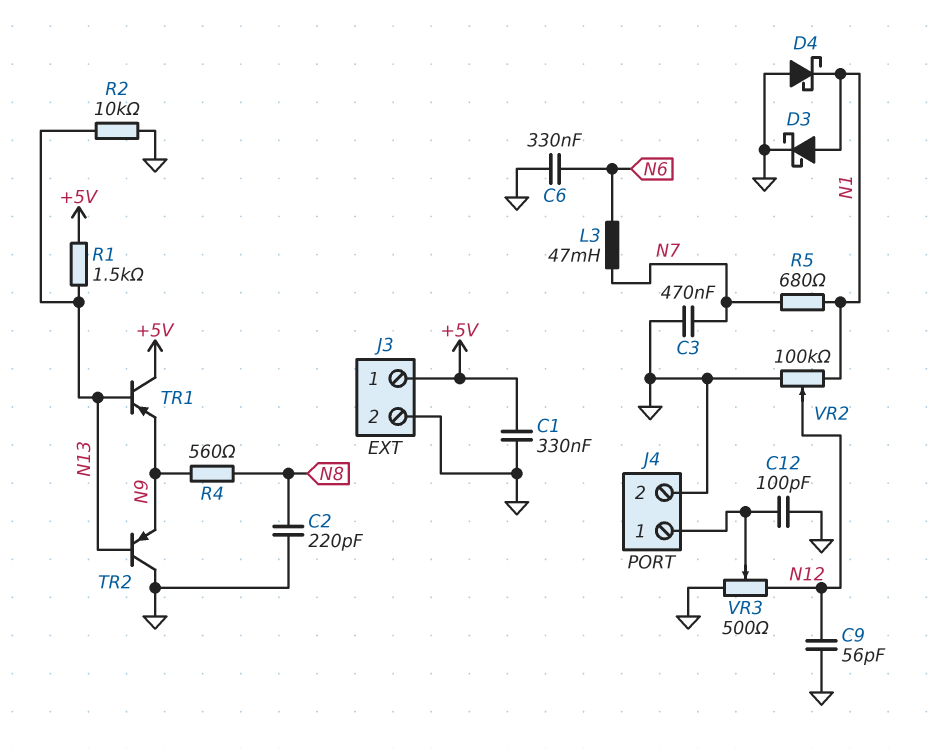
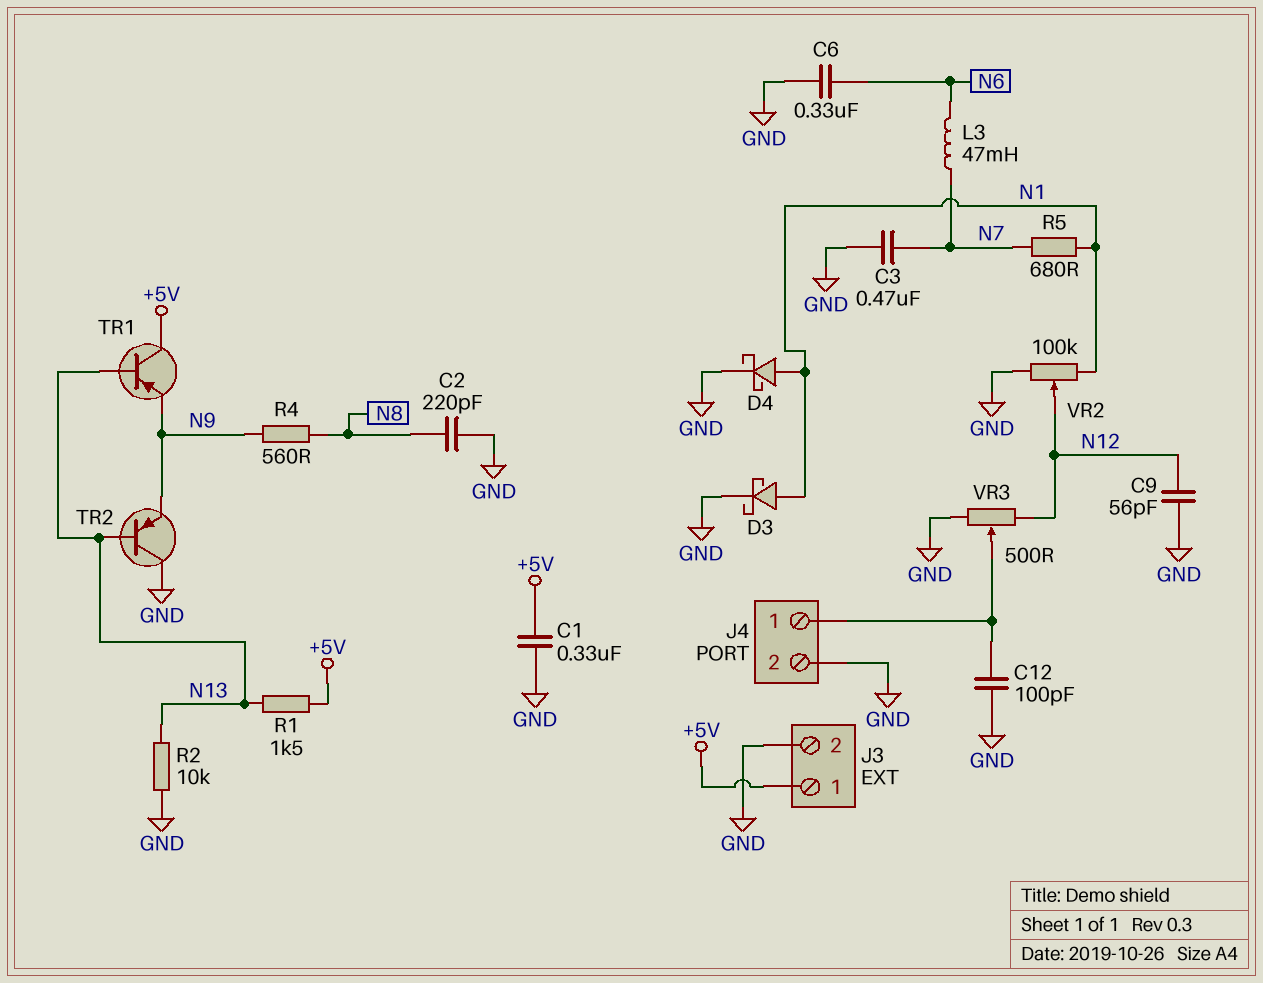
D4: schottky (A GND, K N1) -> schottky (A N1, K GND)

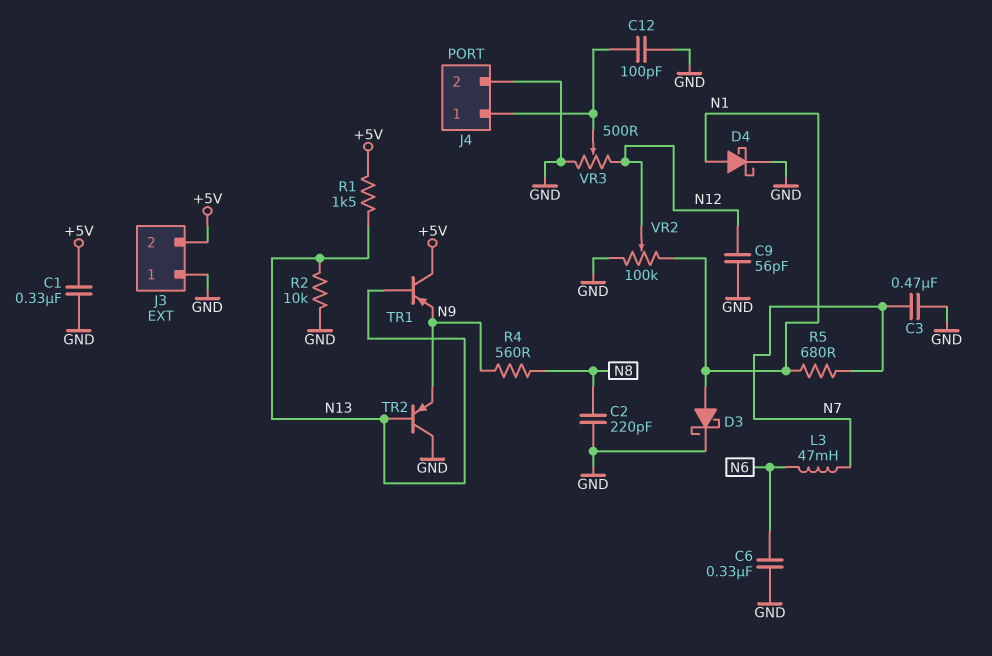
J3 pin 1: +5V -> GND
J3 pin 2: GND -> +5V

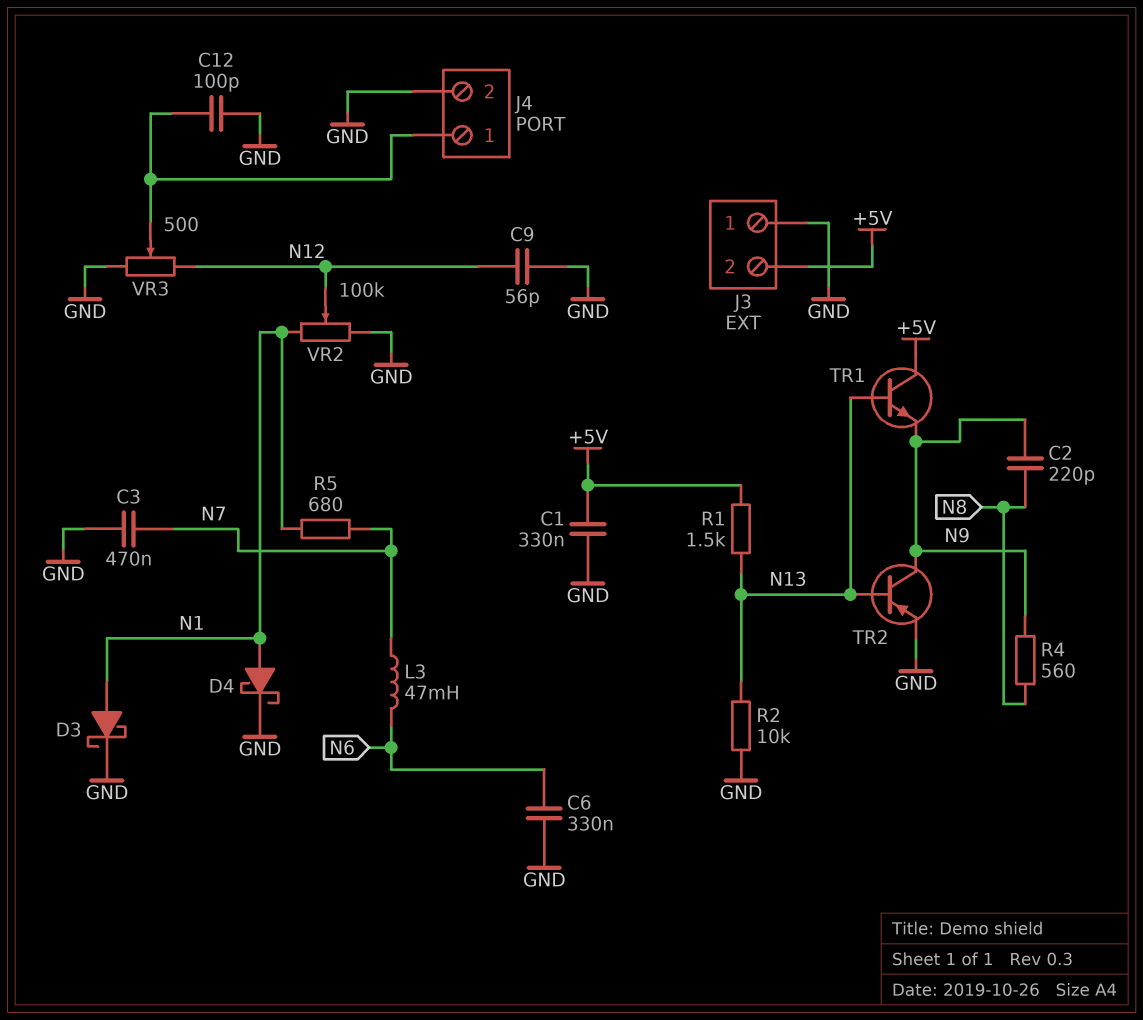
C2: 220pF (GND, N8) -> 220pF (N8, N9)
TR1: PNP (B N13, C +5V, E N9) -> NPN (B N13, C +5V, E N9)
TR2: PNP (B N13, C GND, E N9) -> PNP (B N13, C N9, E GND)

